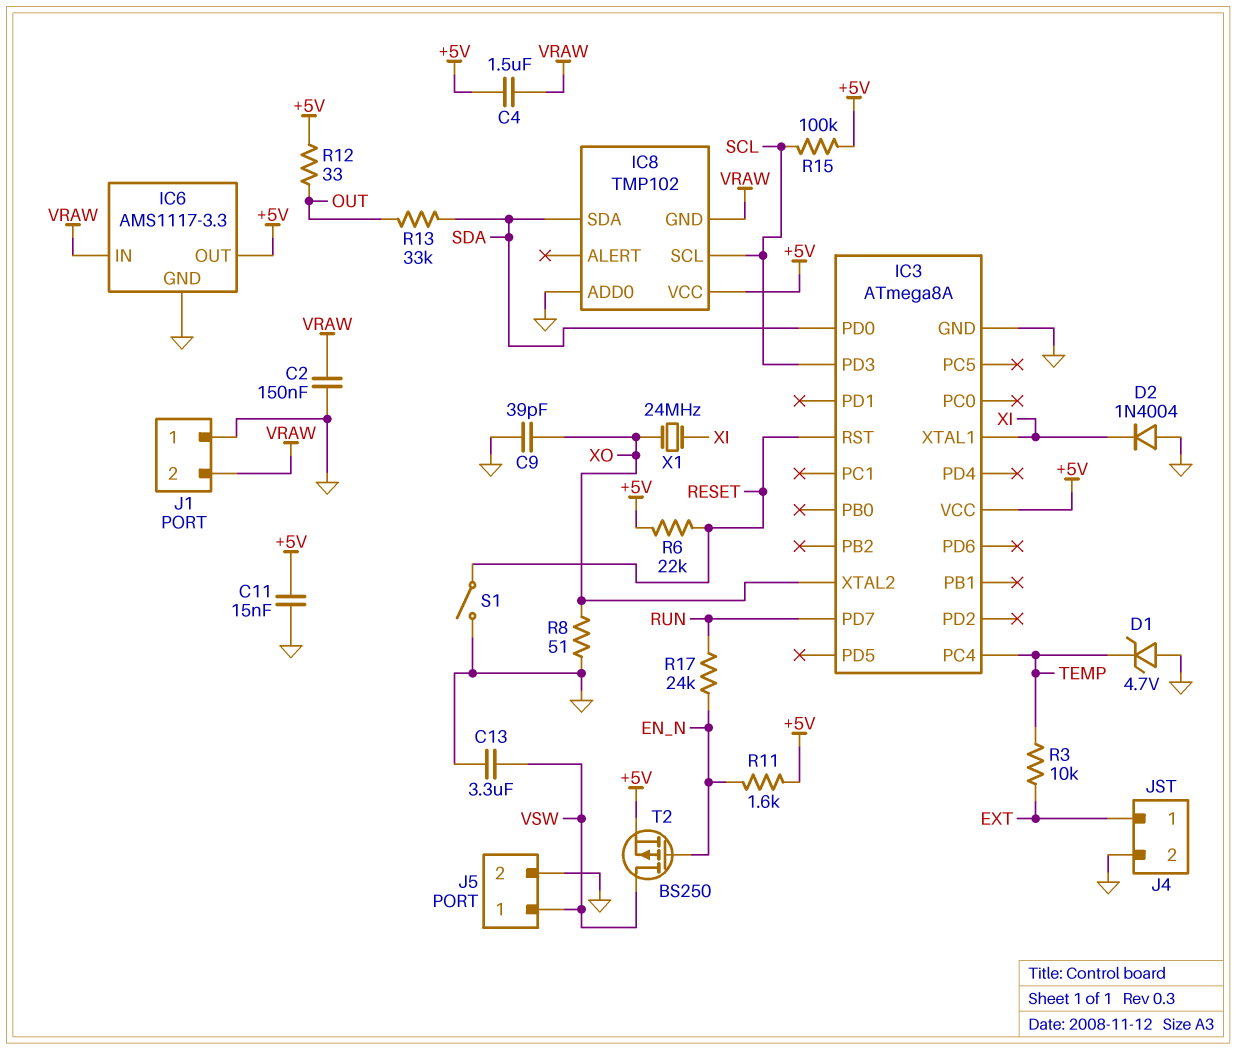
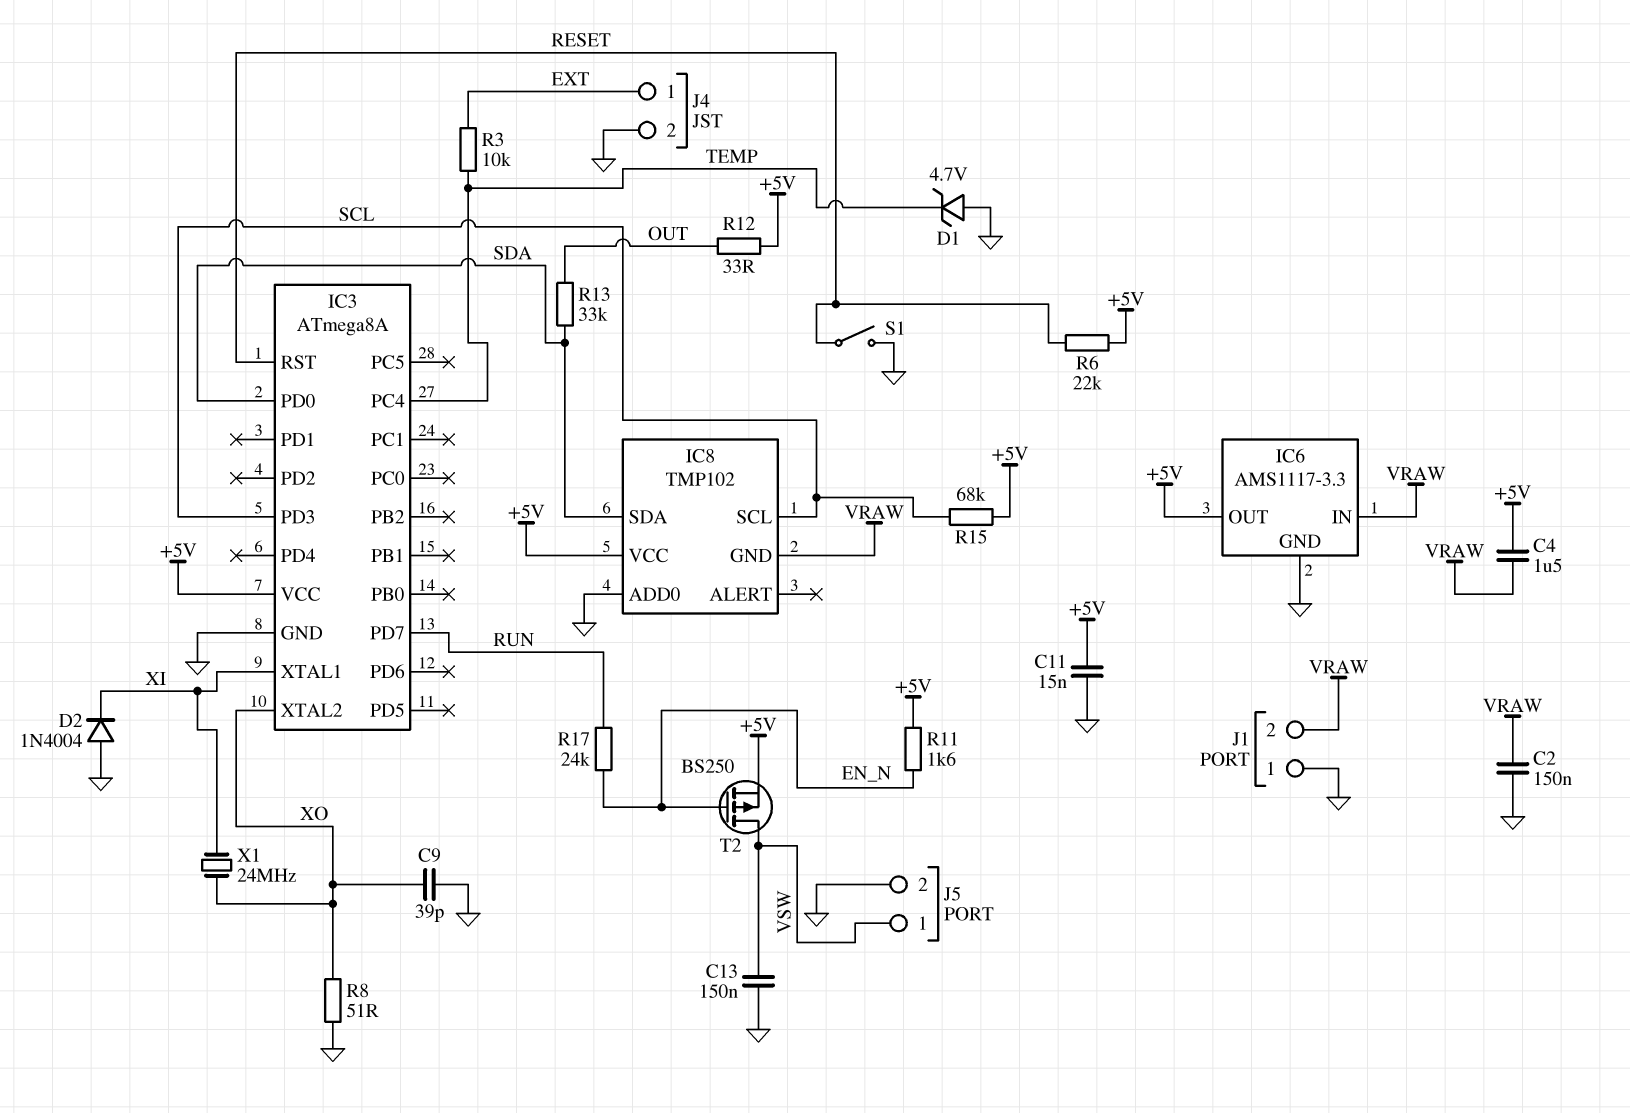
C13: 3.3uF (GND, VSW) -> 150nF (GND, VSW)
R15: 100k (+5V, SCL) -> 68k (+5V, SCL)

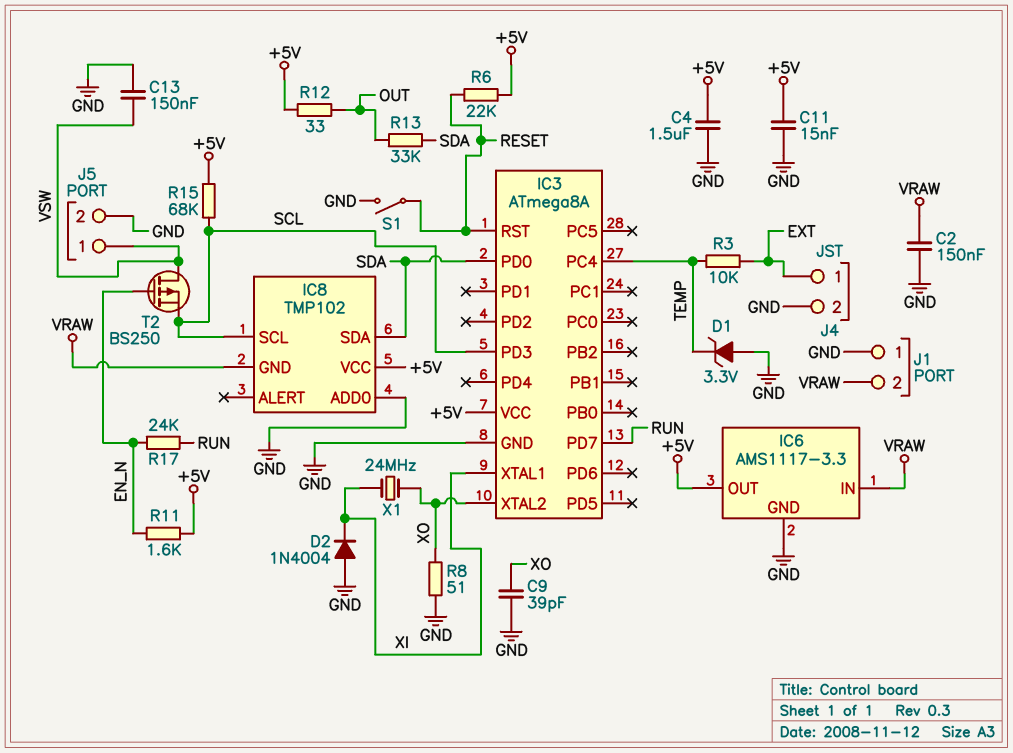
C4: 1.5uF (+5V, VRAW) -> 1.5uF (+5V, GND)
D1: zener 4.7V (A GND, K TEMP) -> zener 3.3V (A GND, K TEMP)
T2: PMOS BS250 (G EN_N, D VSW, S +5V) -> PMOS BS250 (G EN_N, D VSW, S SCL)

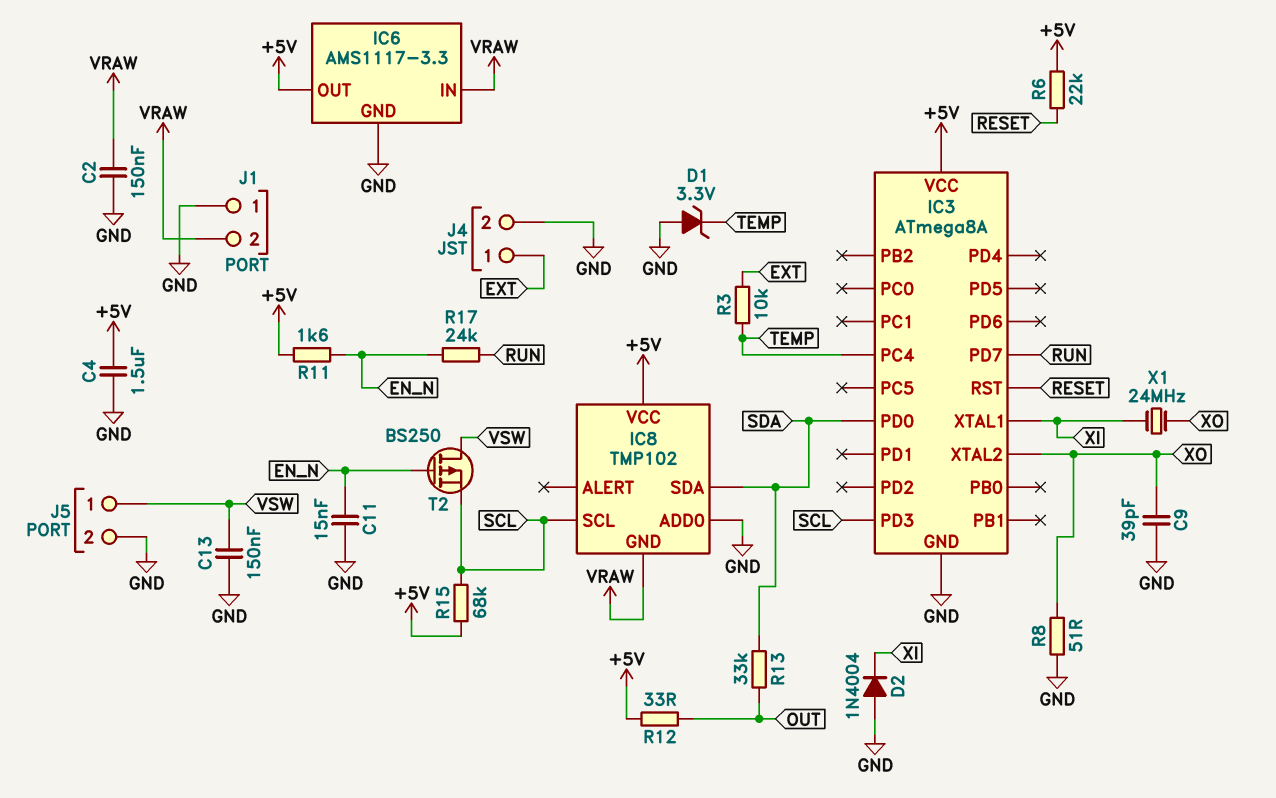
C11: 15nF (+5V, GND) -> 15nF (EN_N, GND)
S1: switch (GND, RESET) -> none

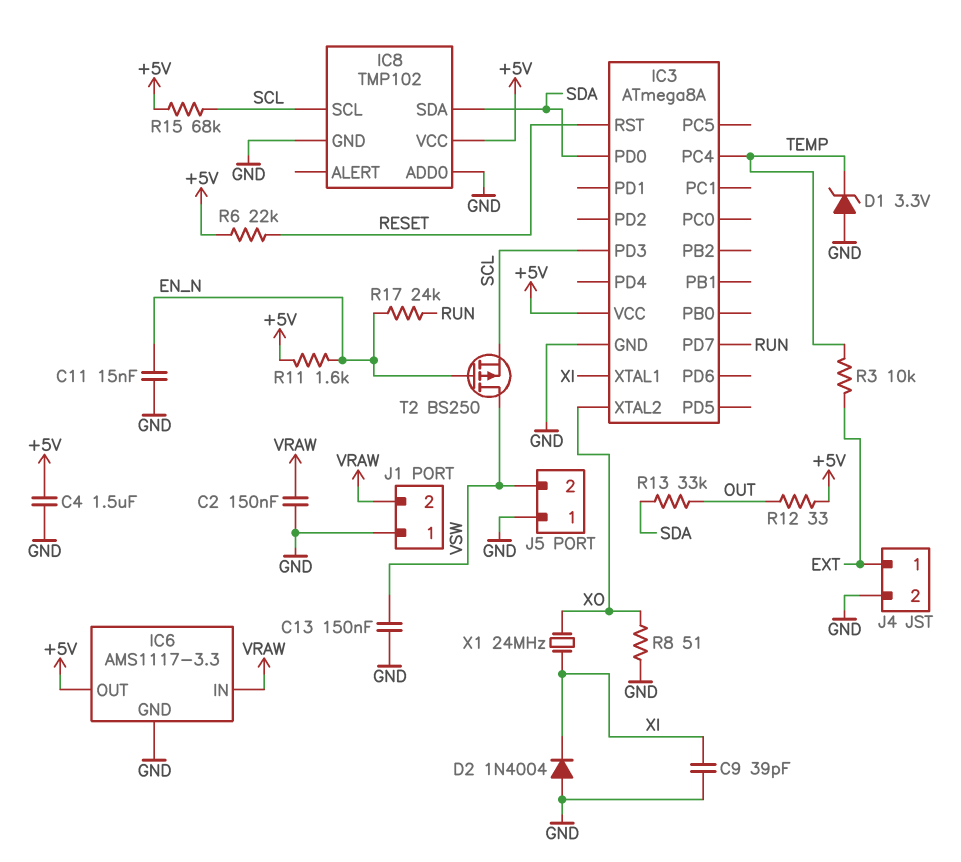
C9: 39pF (GND, XO) -> 39pF (GND, XI)
IC8 pin GND: VRAW -> GND
J5 pin 1: VSW -> GND
J5 pin 2: GND -> VSW

